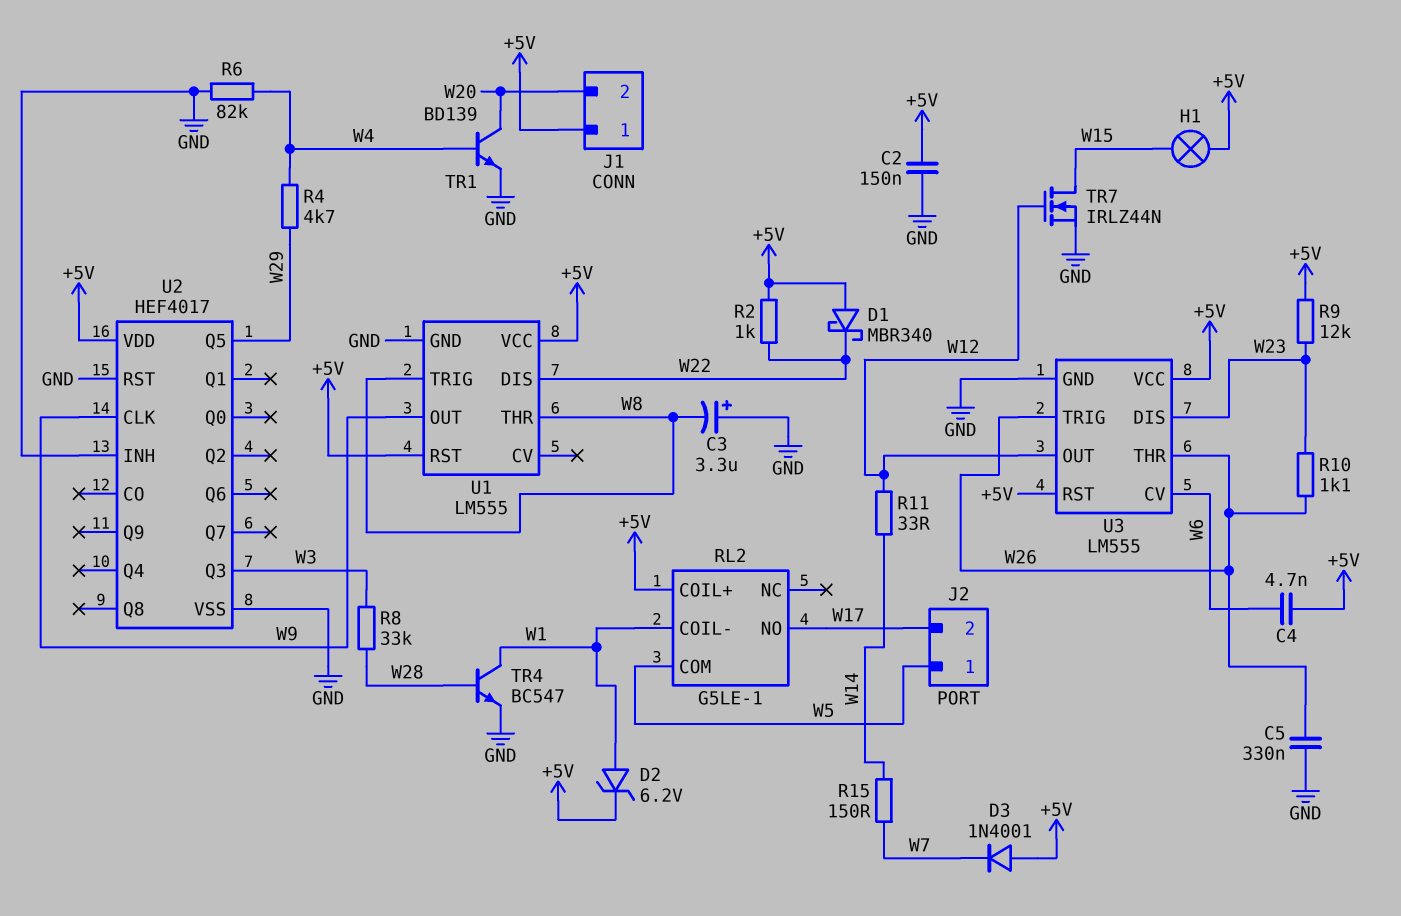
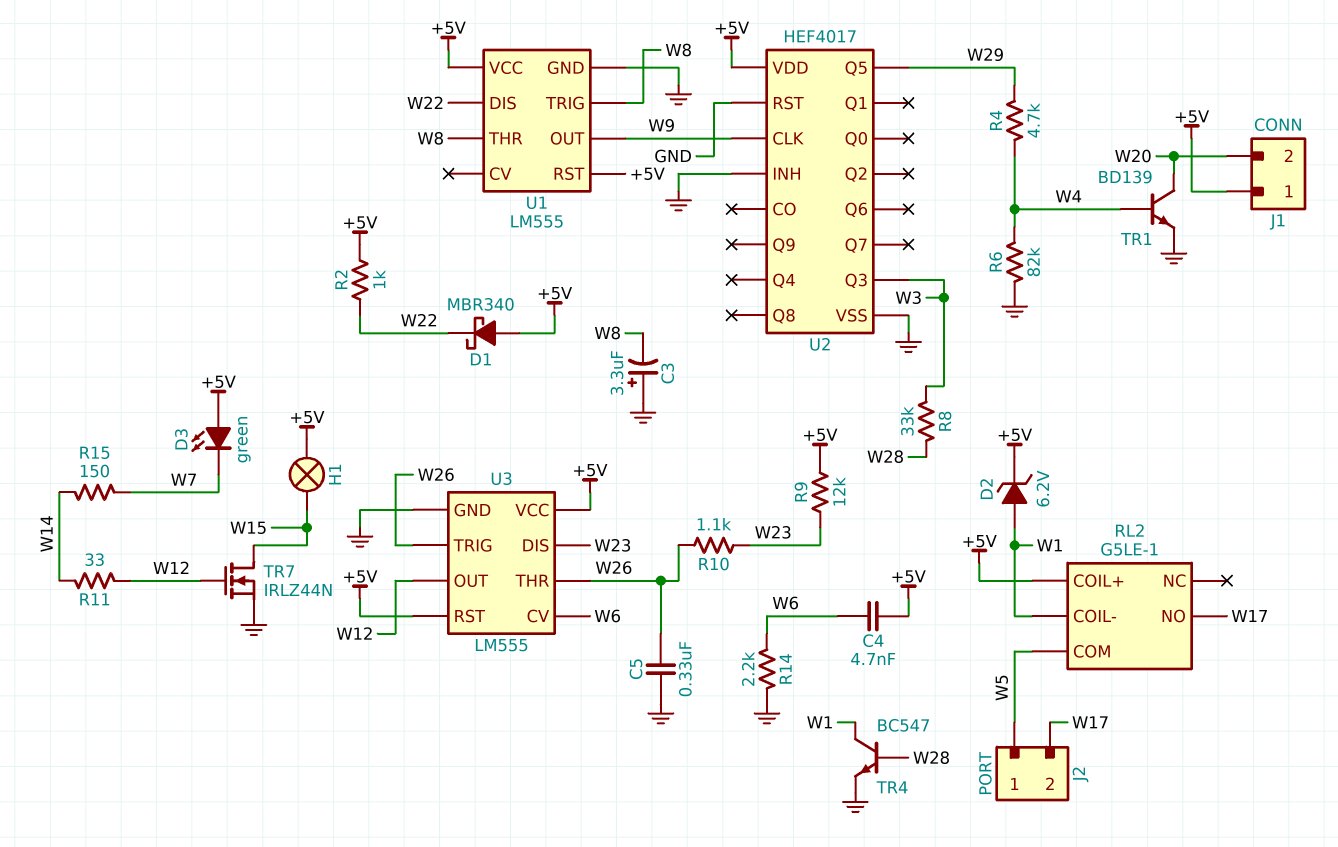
C2: 150nF (+5V, GND) -> none
D3: diode 1N4001 (A +5V, K W7) -> LED green (A +5V, K W7)
R14: none -> 2.2k (GND, W6)

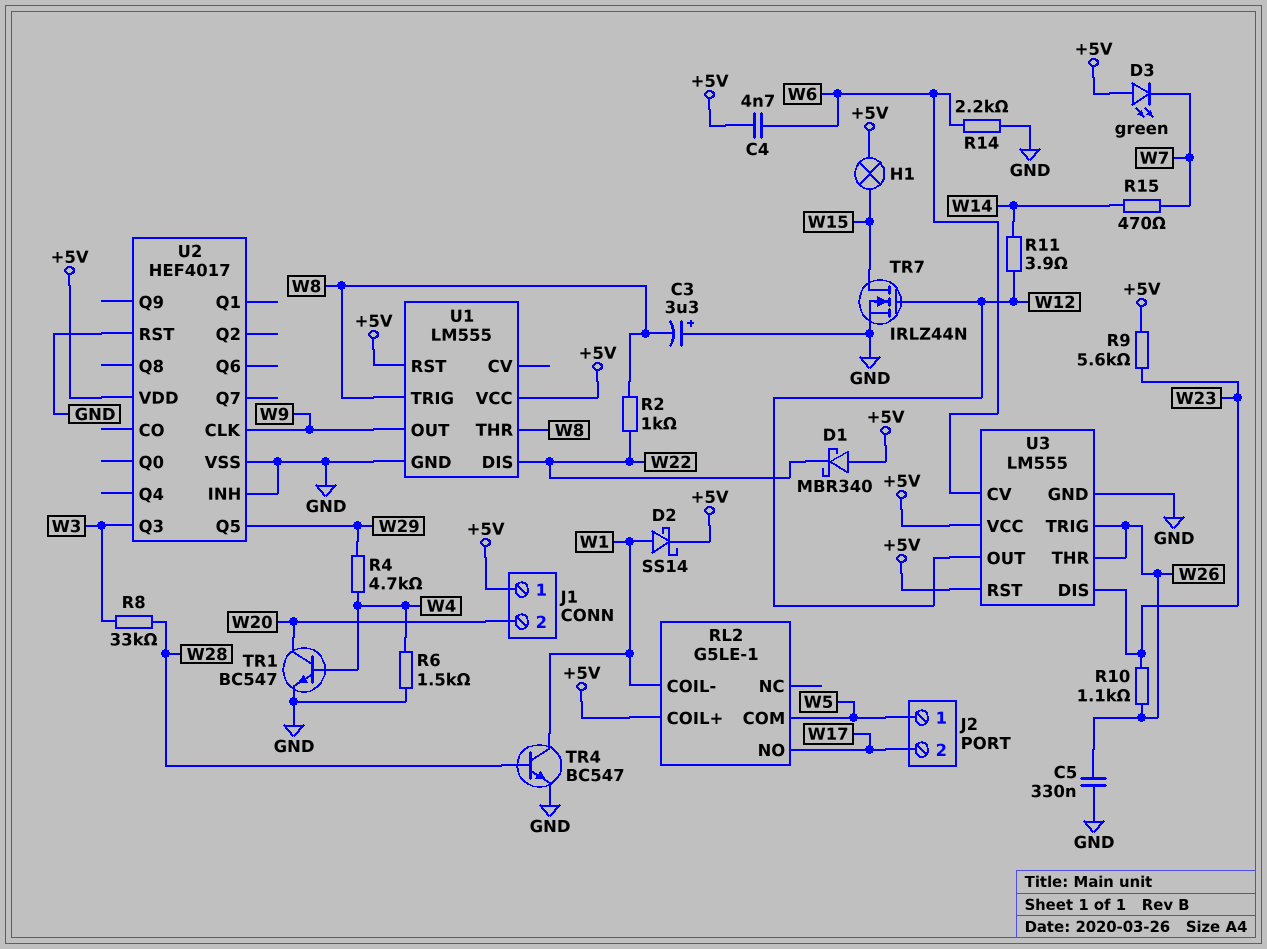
D2: zener 6.2V (A W1, K +5V) -> schottky SS14 (A W1, K +5V)
R2: 1k (+5V, W22) -> 1k (W8, W22)
R6: 82k (GND, W4) -> 1.5k (GND, W4)
R9: 12k (+5V, W23) -> 5.6k (+5V, W23)
R11: 33 (W12, W14) -> 3.9 (W12, W14)
R15: 150 (W7, W14) -> 470 (W7, W14)
TR1: NPN BD139 (B W4, C W20, E GND) -> NPN BC547 (B W4, C W20, E GND)

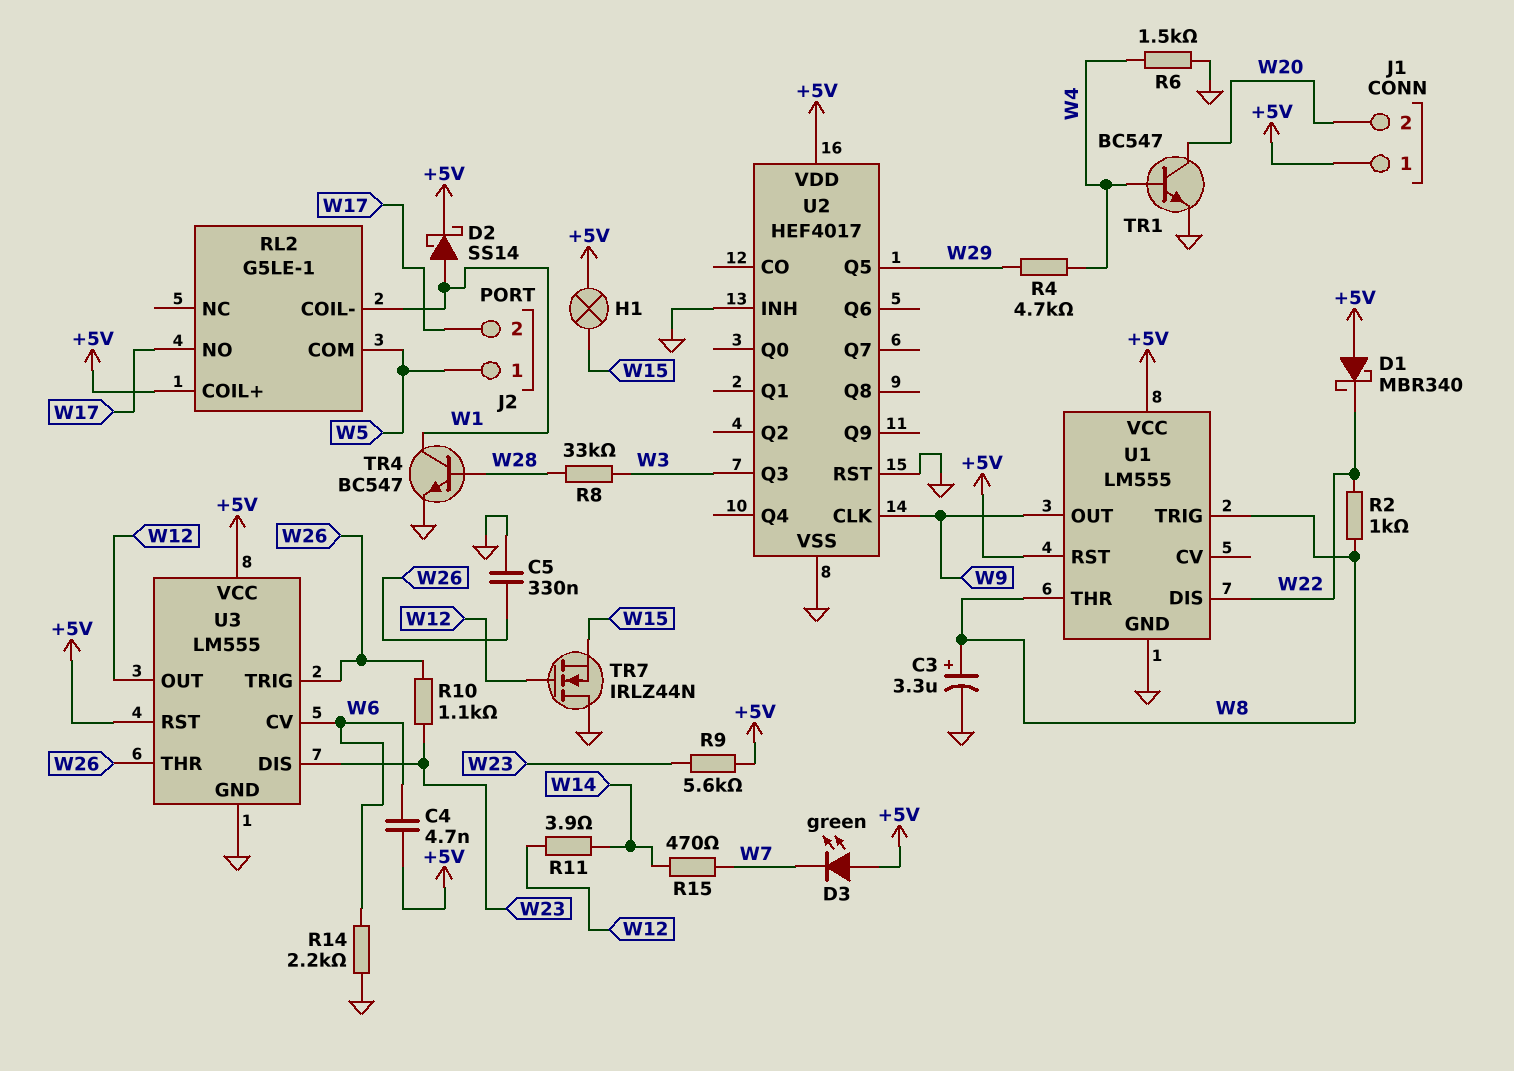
C3: 3.3uF (plus GND, minus W8) -> 3.3uF (plus W8, minus GND)
TR7: NMOS IRLZ44N (G W12, D W15, S GND) -> NMOS IRLZ44N (G W12, D GND, S W15)

